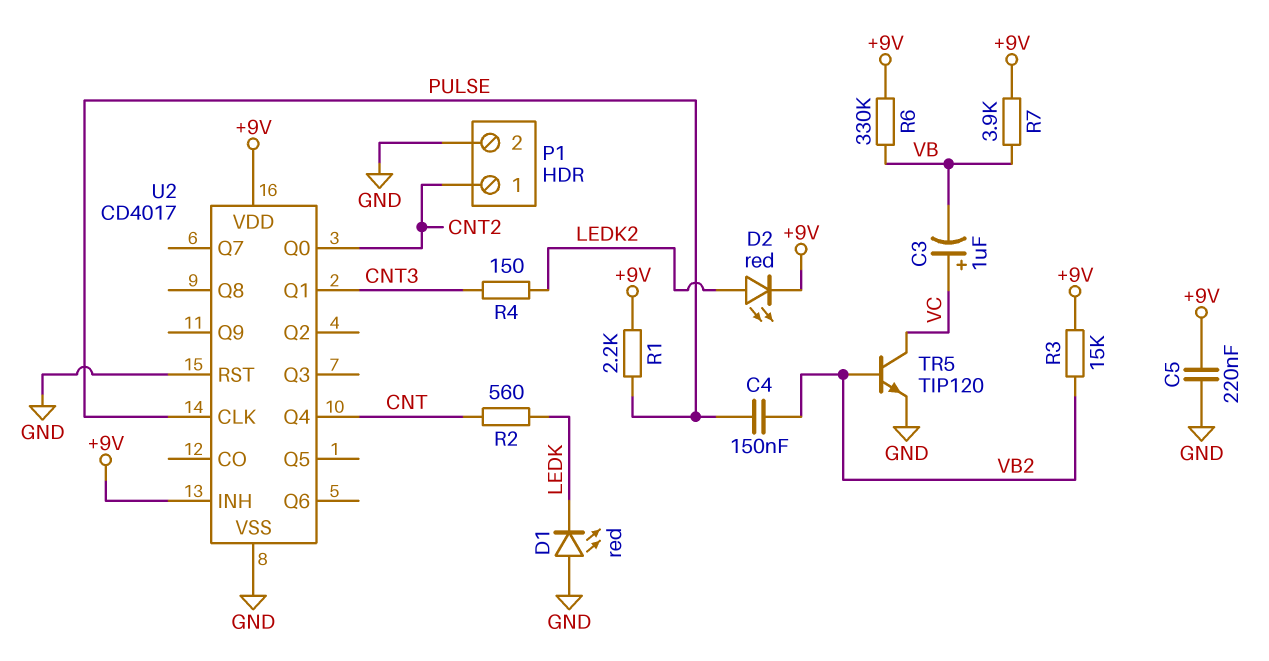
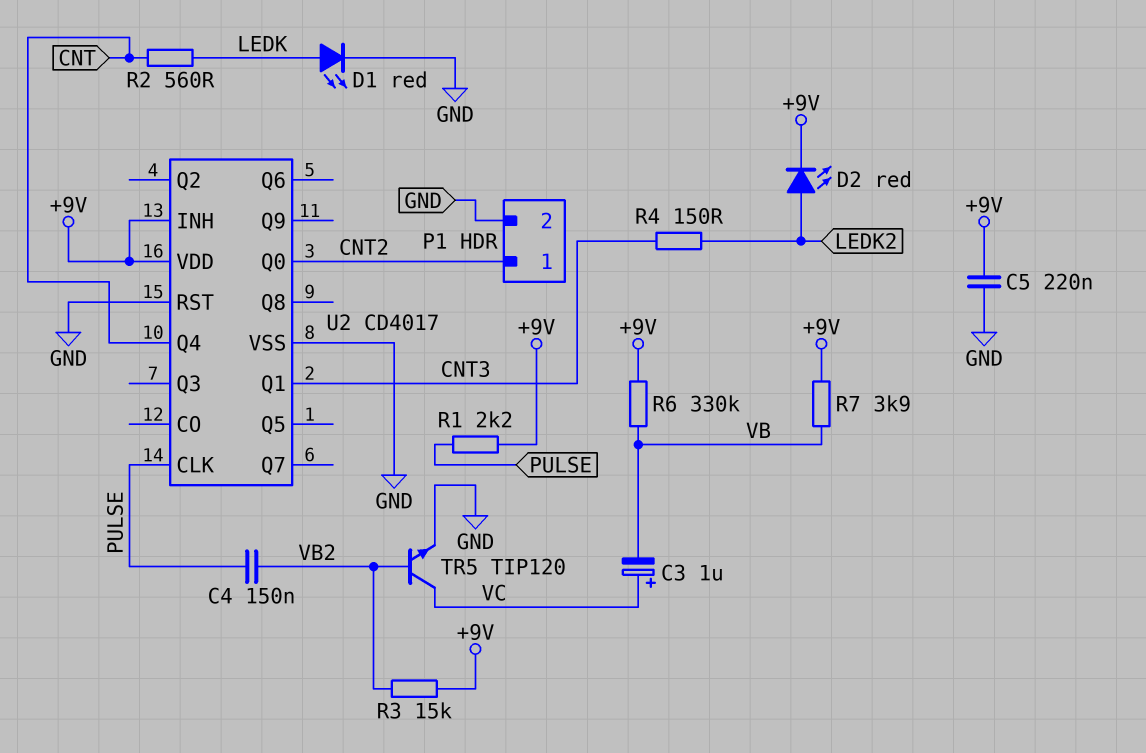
D1: LED red (A GND, K LEDK) -> LED red (A LEDK, K GND)

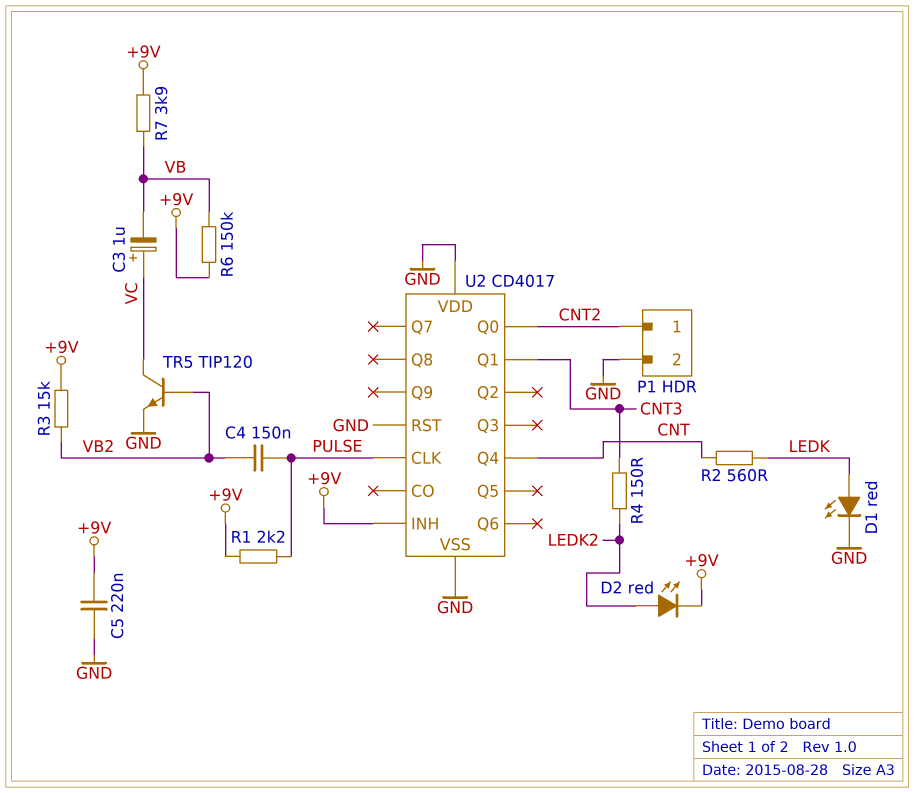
R6: 330k (+9V, VB) -> 150k (+9V, VB)
U2 pin VDD: +9V -> GND

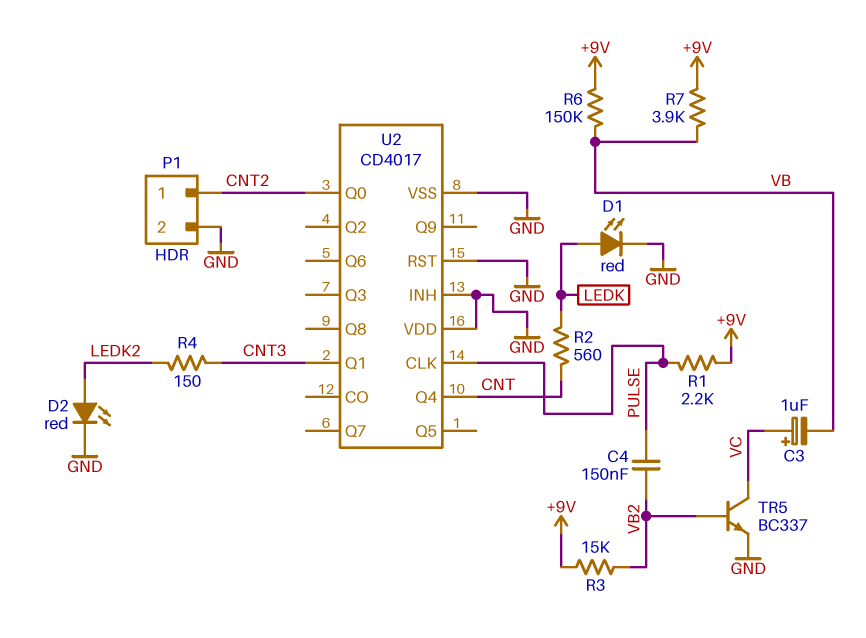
C5: 220nF (+9V, GND) -> none
D2: LED red (A LEDK2, K +9V) -> LED red (A LEDK2, K GND)
TR5: NPN TIP120 (B VB2, C VC, E GND) -> NPN BC337 (B VB2, C VC, E GND)
U2 pin INH: +9V -> GND

